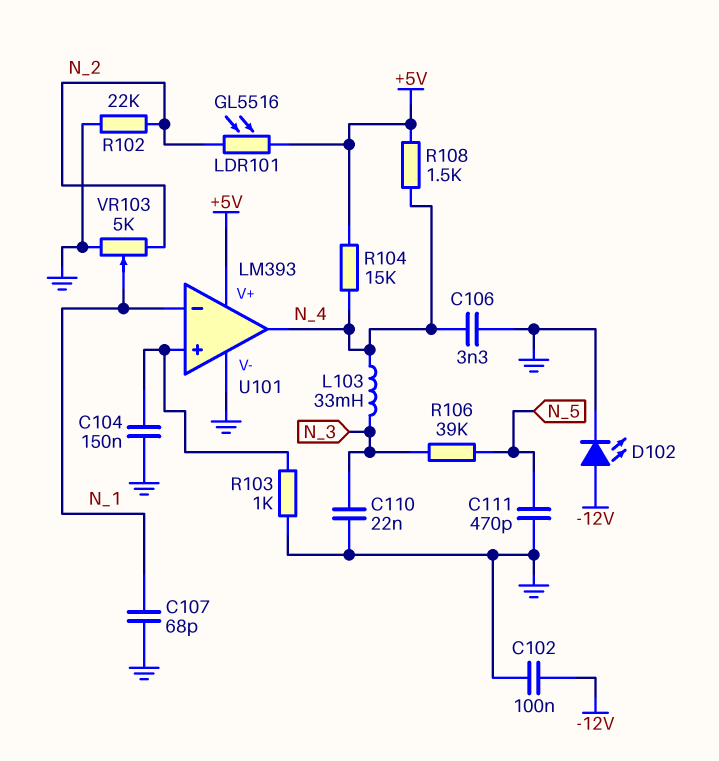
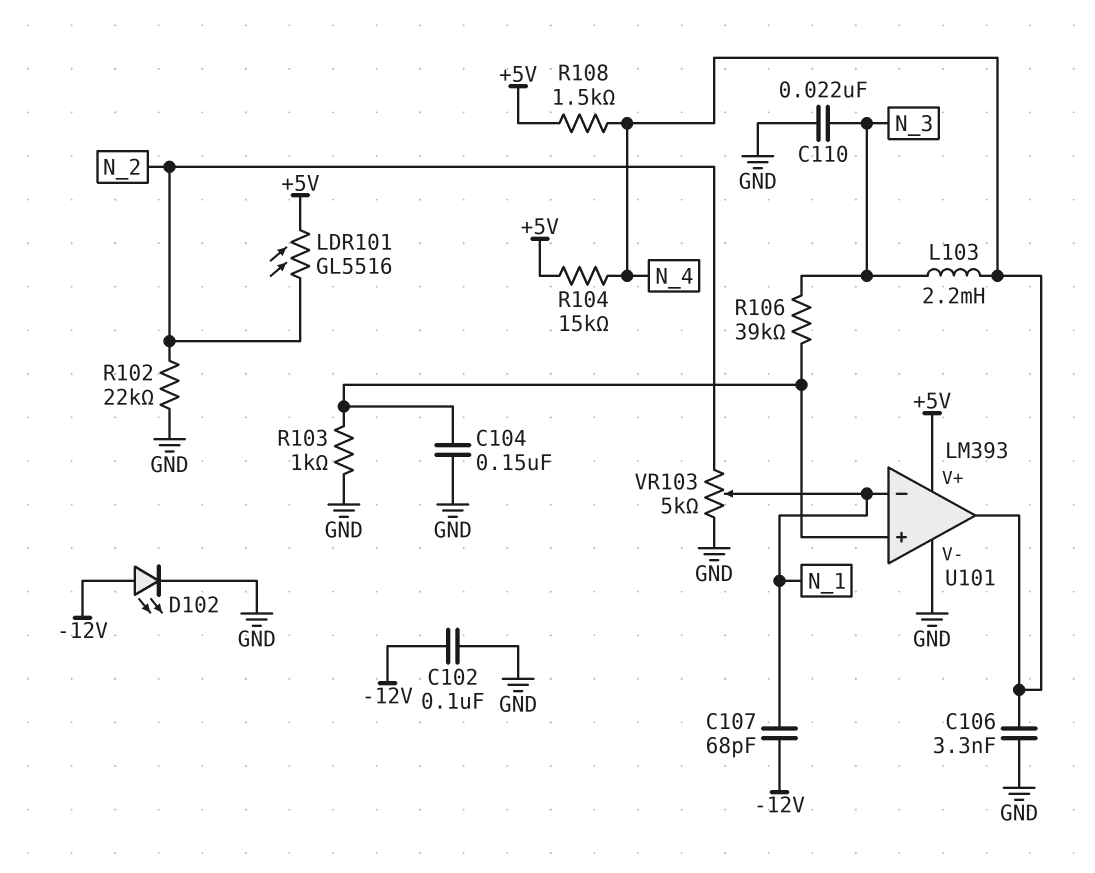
C107: 68pF (GND, N_1) -> 68pF (-12V, N_1)
C111: 470pF (GND, N_5) -> none
L103: 33mH (N_3, N_4) -> 2.2mH (N_3, N_4)
R106: 39k (N_3, N_5) -> 39k (N_3, U101/in+)

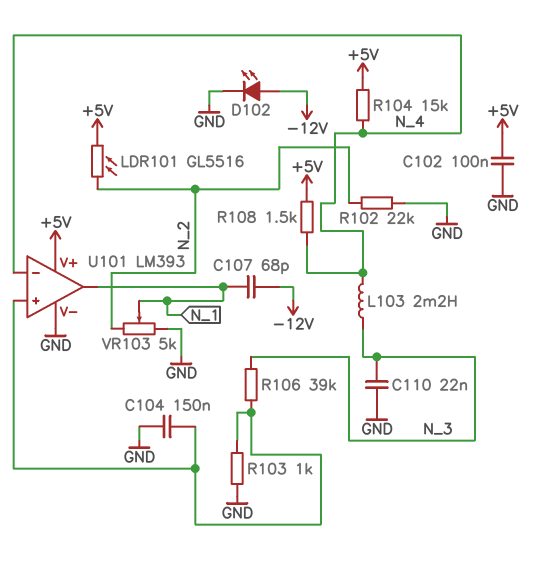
C102: 100nF (-12V, GND) -> 100nF (+5V, GND)
C106: 3.3nF (GND, N_4) -> none
U101 pin in-: N_1 -> N_4
U101 pin out: N_4 -> N_1

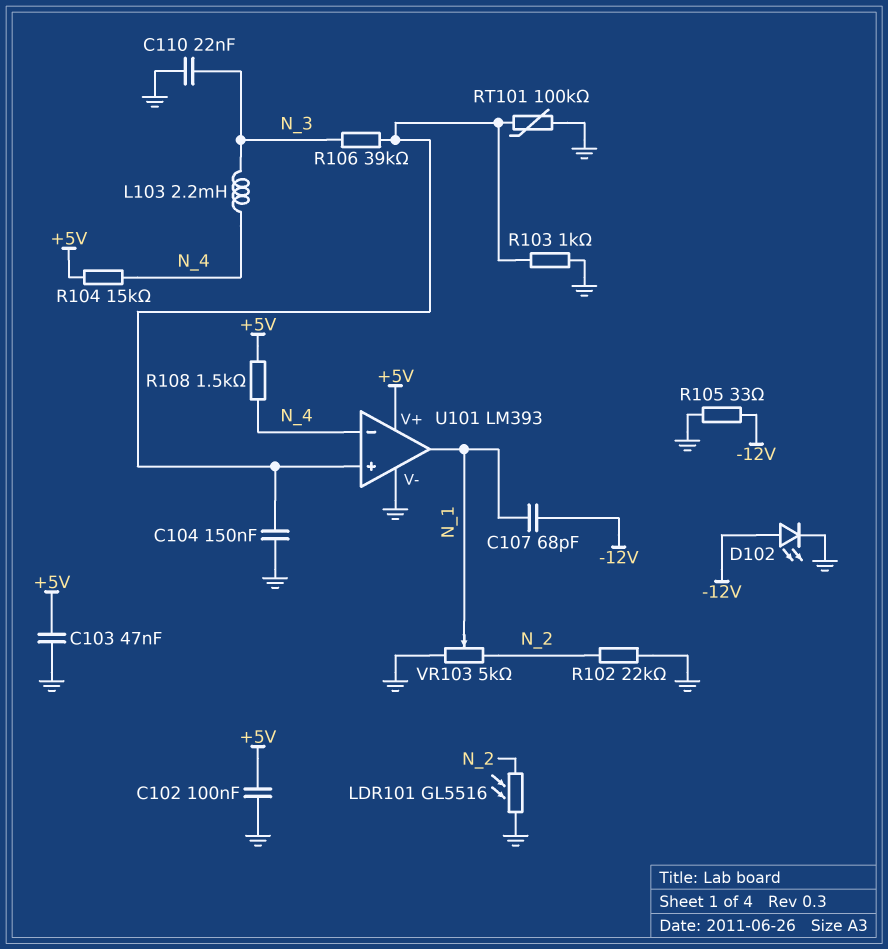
C103: none -> 47nF (+5V, GND)
LDR101: GL5516 (+5V, N_2) -> GL5516 (GND, N_2)
R105: none -> 33 (-12V, GND)
RT101: none -> 100k (GND, U101/in+)

